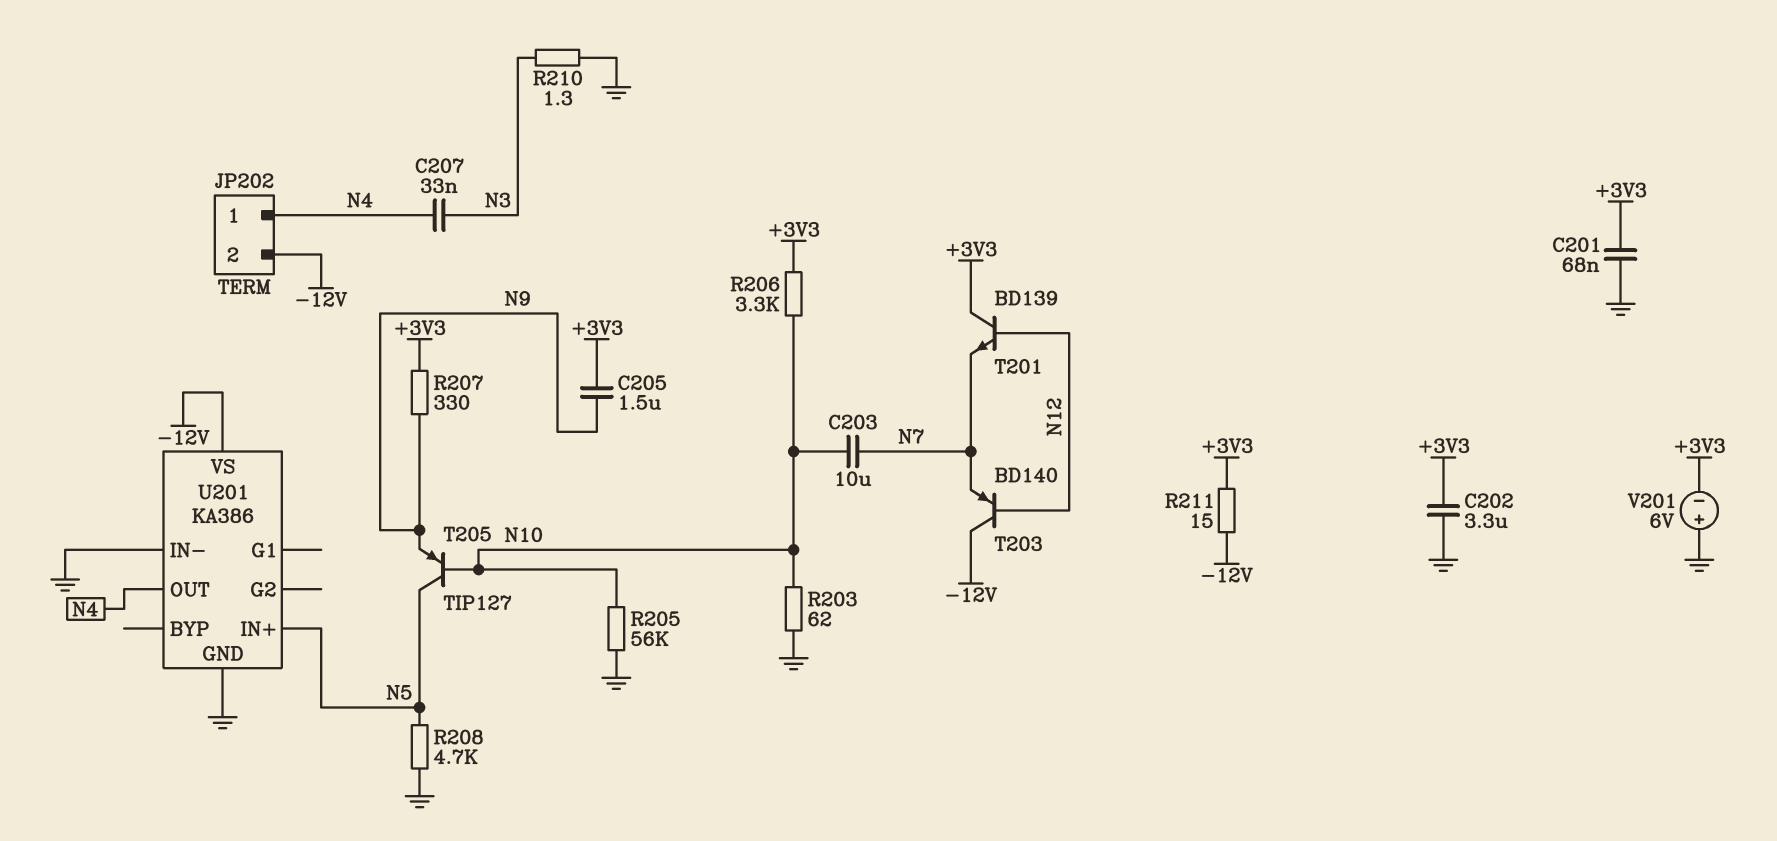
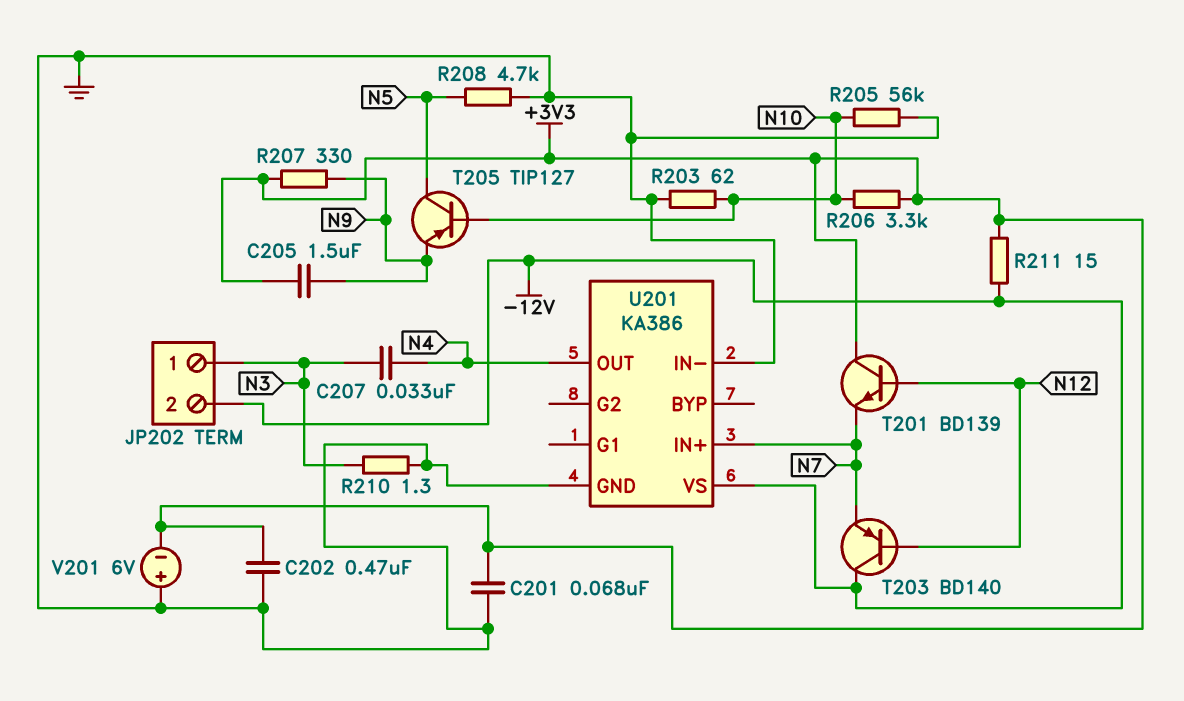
C202: 3.3uF (+3V3, GND) -> 470nF (+3V3, GND)
C203: 10uF (N7, N10) -> none
JP202 pin 1: N4 -> N3
U201 pin IN+: N5 -> N7

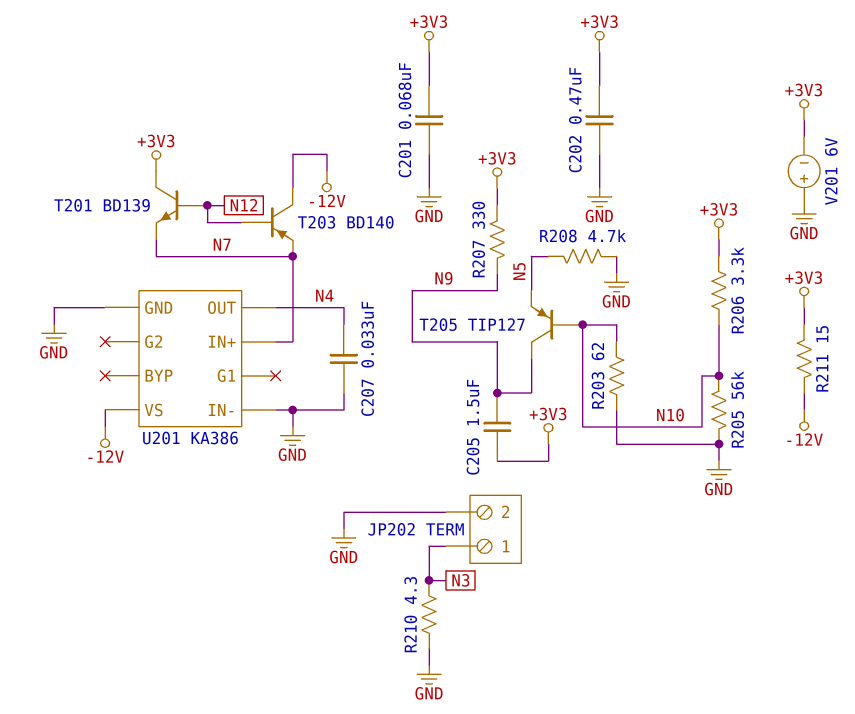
C207: 33nF (N3, N4) -> 33nF (GND, N4)
JP202 pin 2: -12V -> GND
R210: 1.3 (GND, N3) -> 4.3 (GND, N3)
T205: PNP TIP127 (B N10, C N5, E N9) -> PNP TIP127 (B N10, C N9, E N5)

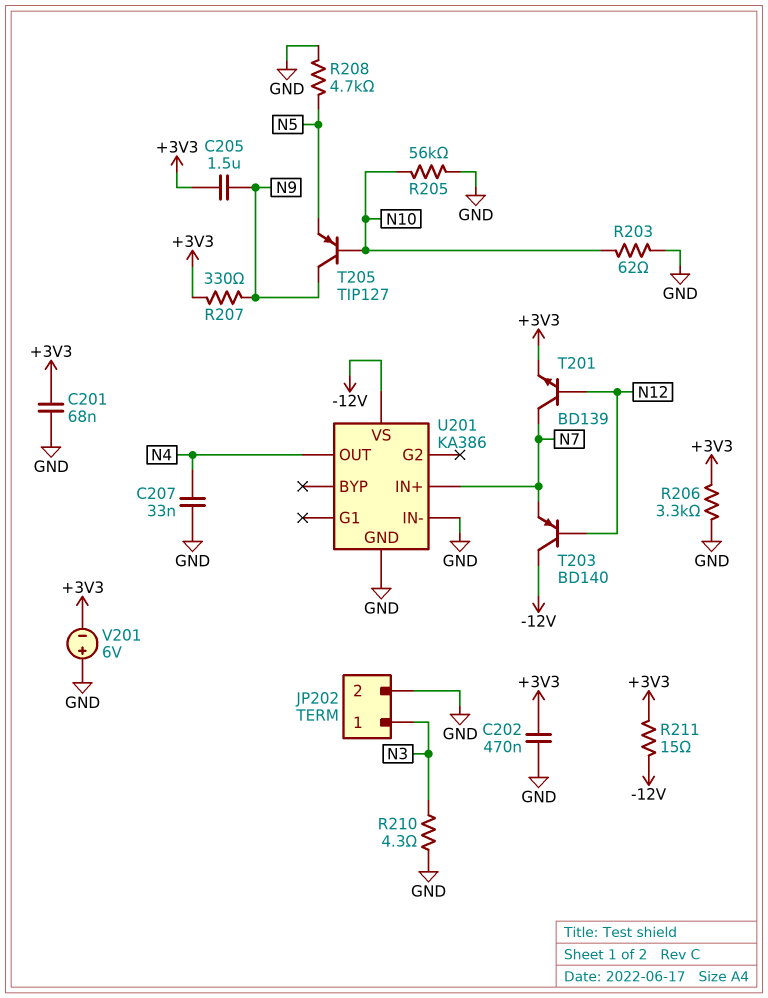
R206: 3.3k (+3V3, N10) -> 3.3k (+3V3, GND)
T201: NPN BD139 (B N12, C +3V3, E N7) -> NPN BD139 (B N12, C N7, E +3V3)

